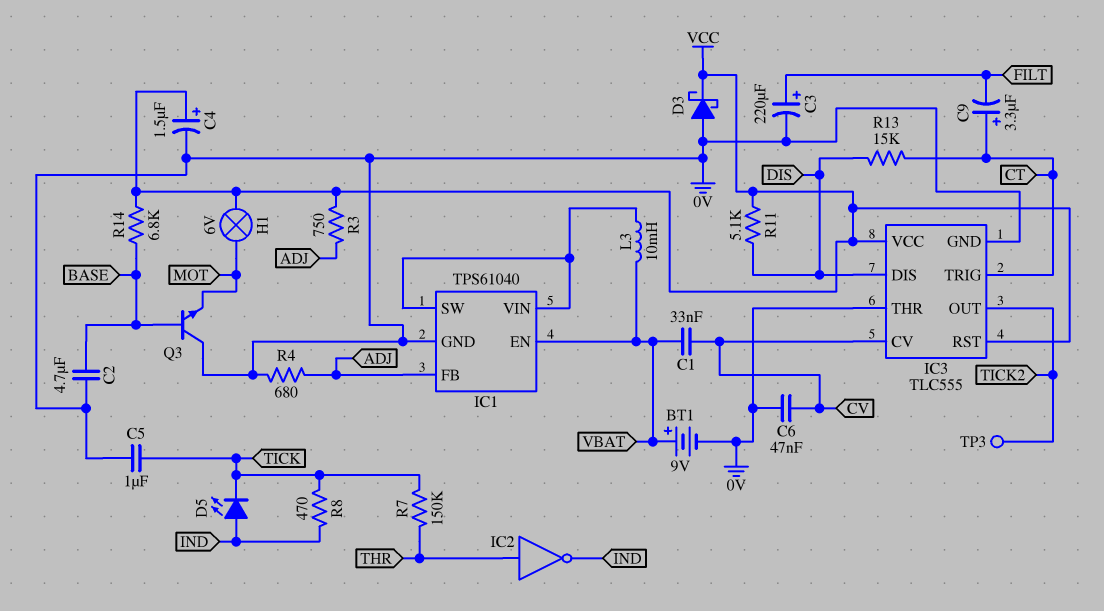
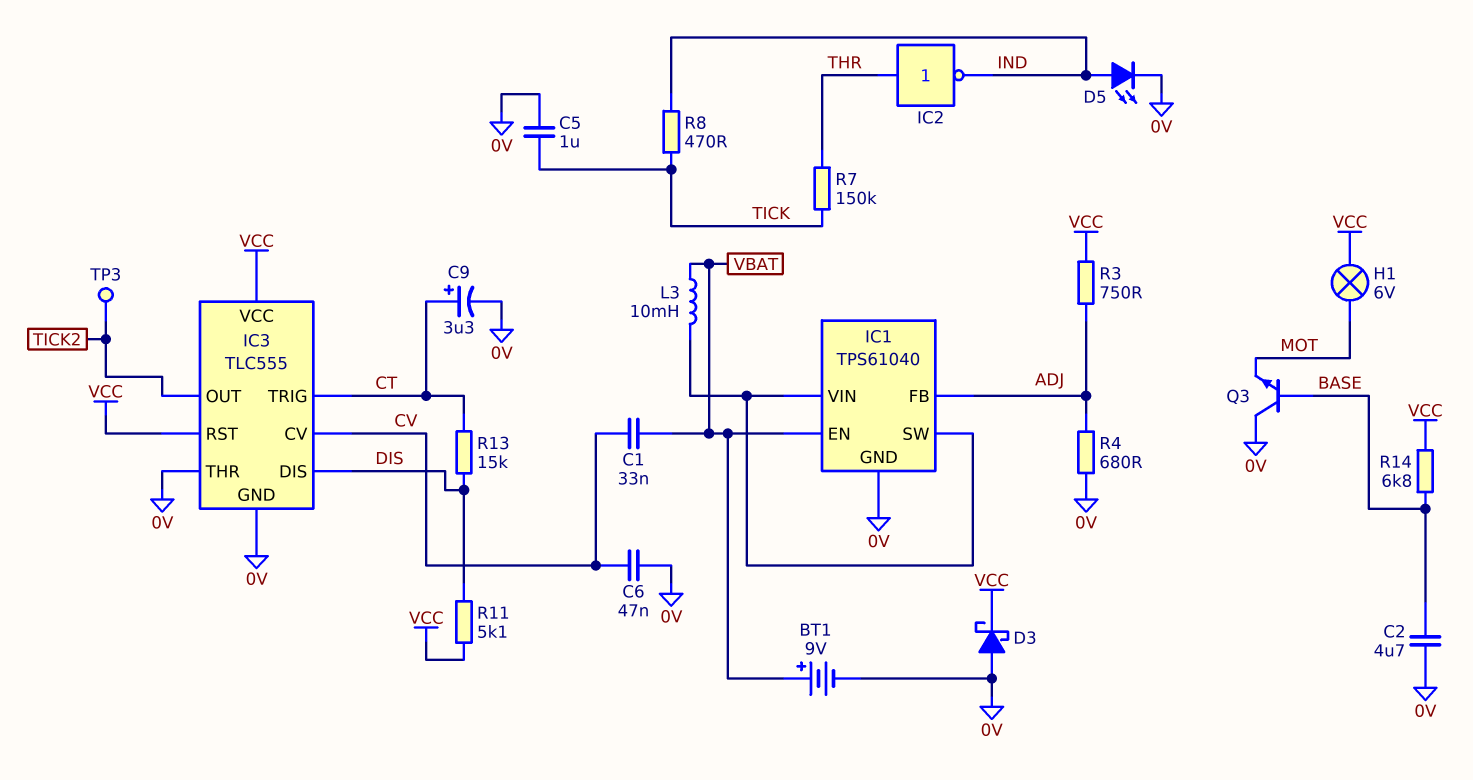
C3: 220uF (plus FILT, minus 0V) -> none
C4: 1.5uF (plus VCC, minus 0V) -> none
C9: 3.3uF (plus CT, minus FILT) -> 3.3uF (plus CT, minus 0V)
D5: LED (A IND, K TICK) -> LED (A IND, K 0V)

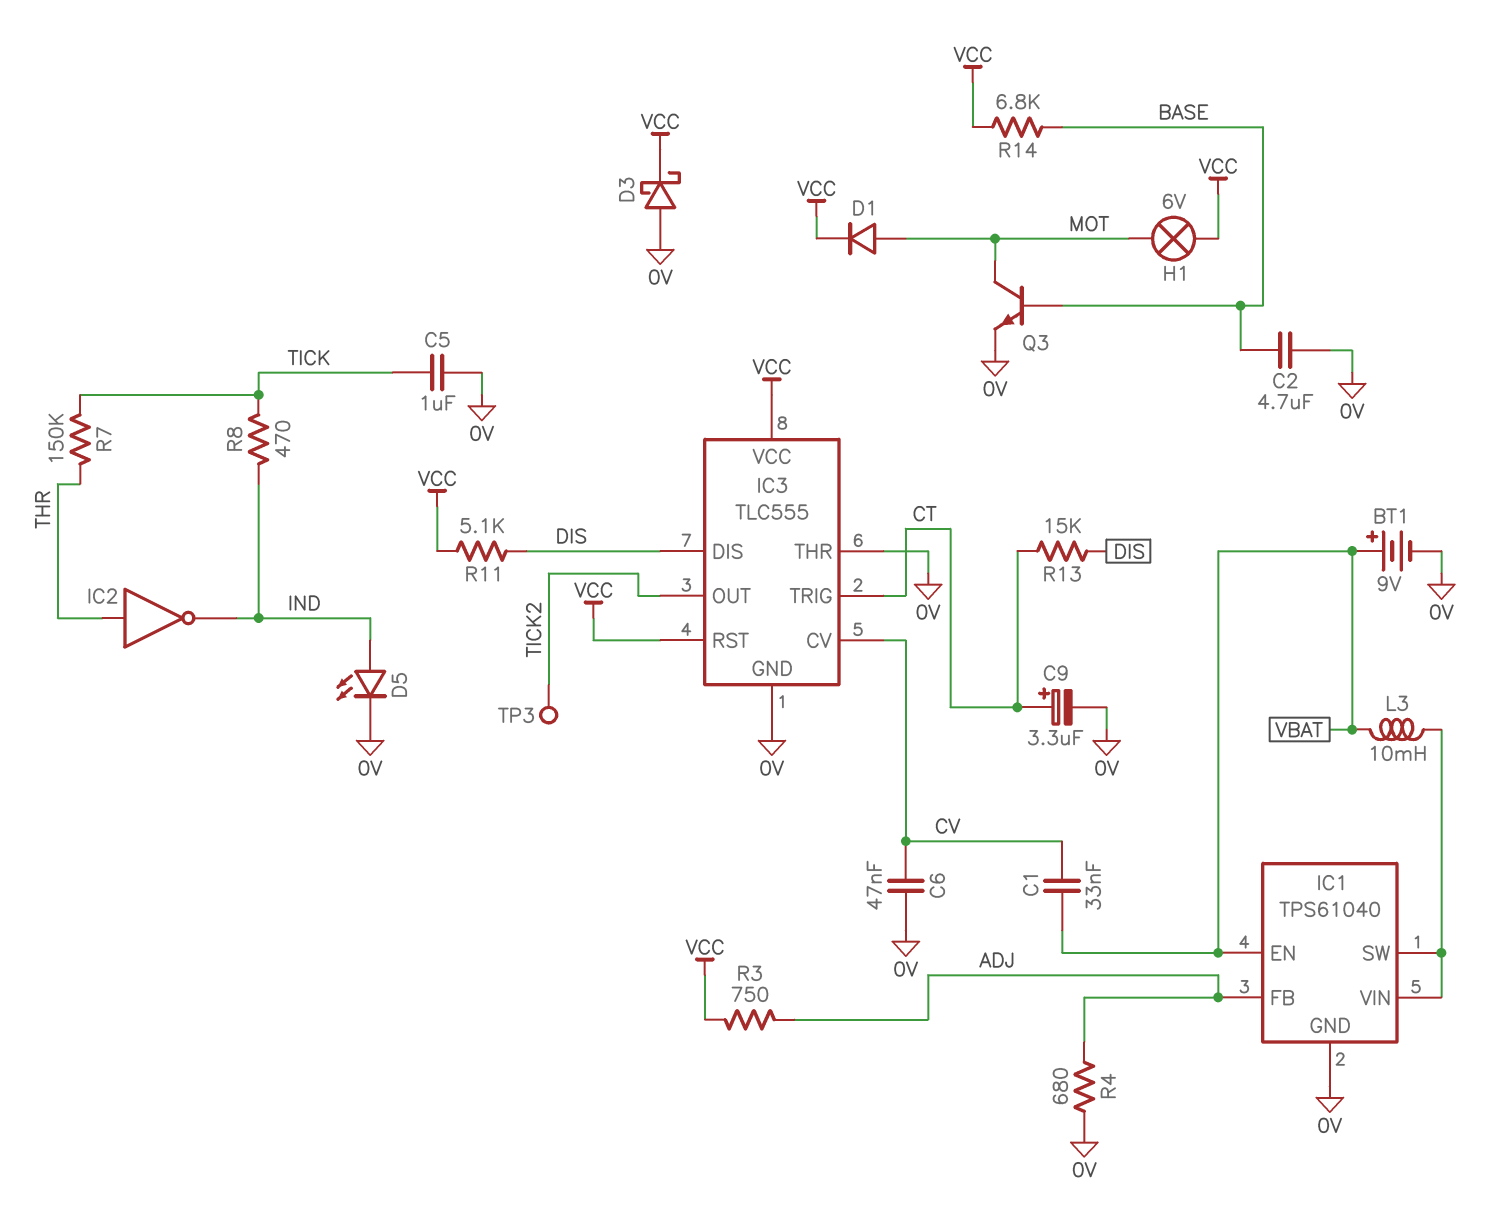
D1: none -> diode (A MOT, K VCC)
Q3: NPN (B BASE, C 0V, E MOT) -> NPN (B BASE, C MOT, E 0V)

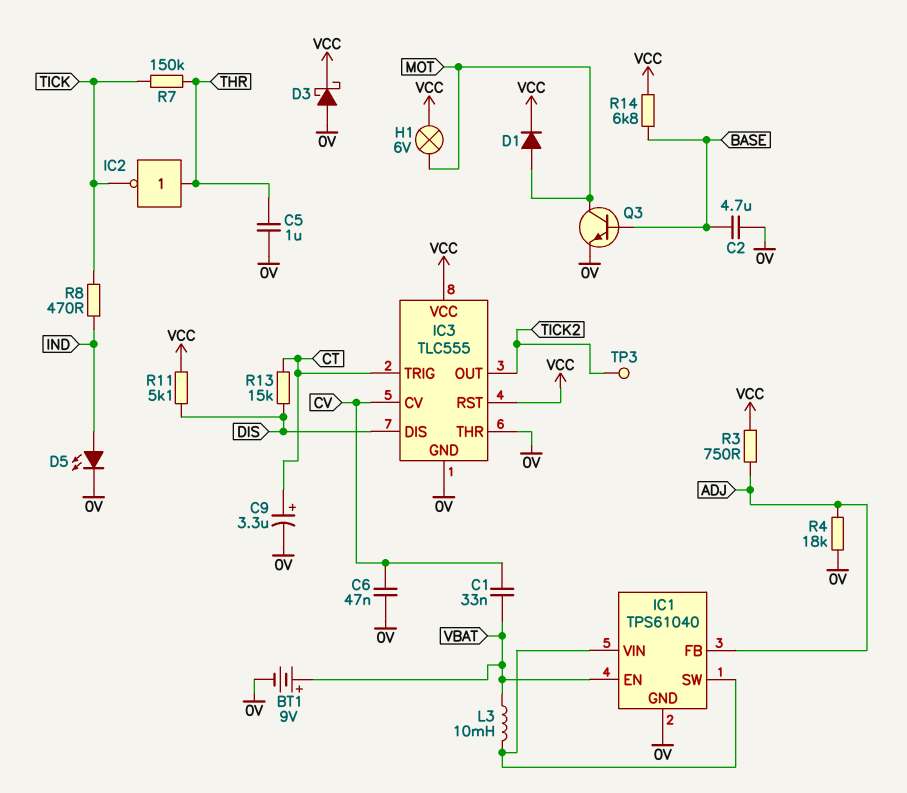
C5: 1uF (0V, TICK) -> 1uF (0V, THR)
IC2: NOT (in THR, out IND) -> NOT (in THR, out TICK)
R4: 680 (0V, ADJ) -> 18k (0V, ADJ)

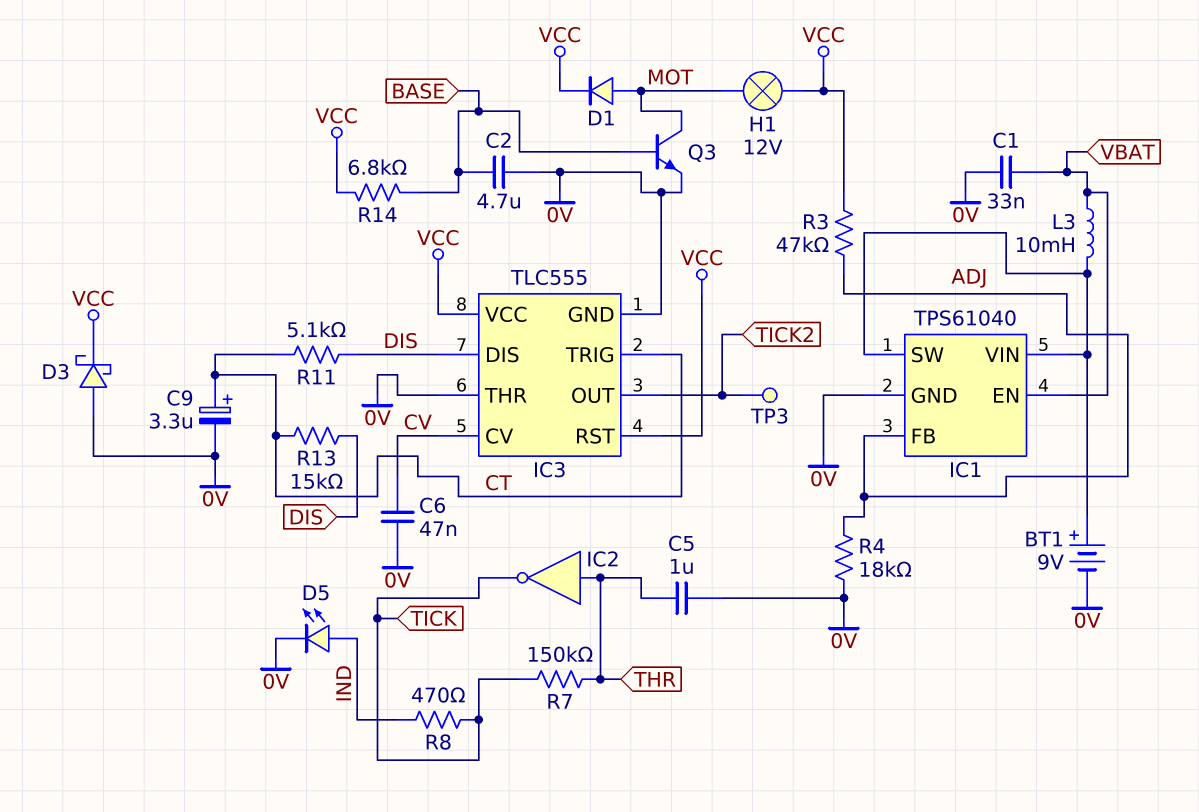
BT1: 9V (plus VBAT, minus 0V) -> 9V (plus IC1/SW, minus 0V)
C1: 33nF (CV, VBAT) -> 33nF (0V, VBAT)
H1: lamp 6V (MOT, VCC) -> lamp 12V (MOT, VCC)
R3: 750 (ADJ, VCC) -> 47k (ADJ, VCC)
R11: 5.1k (DIS, VCC) -> 5.1k (CT, DIS)

